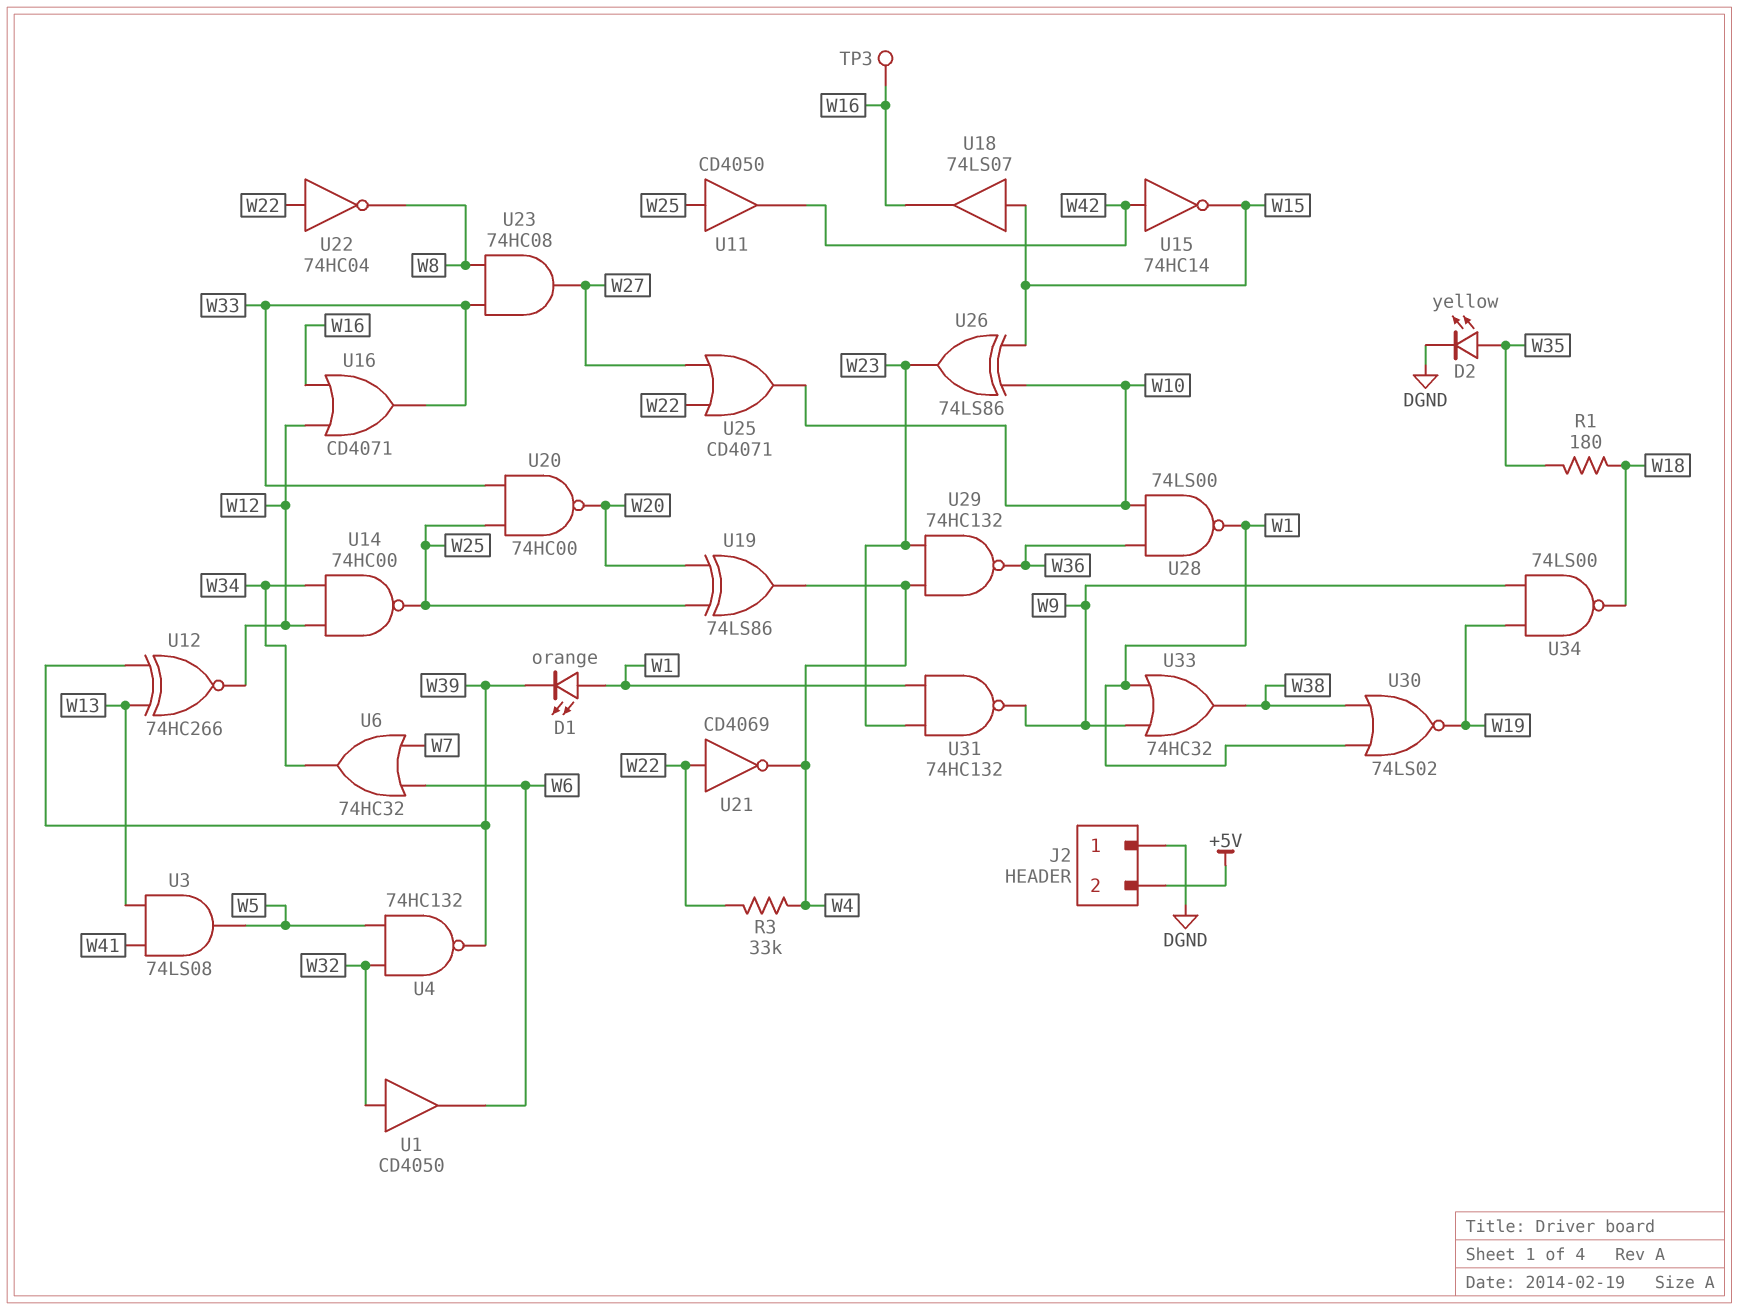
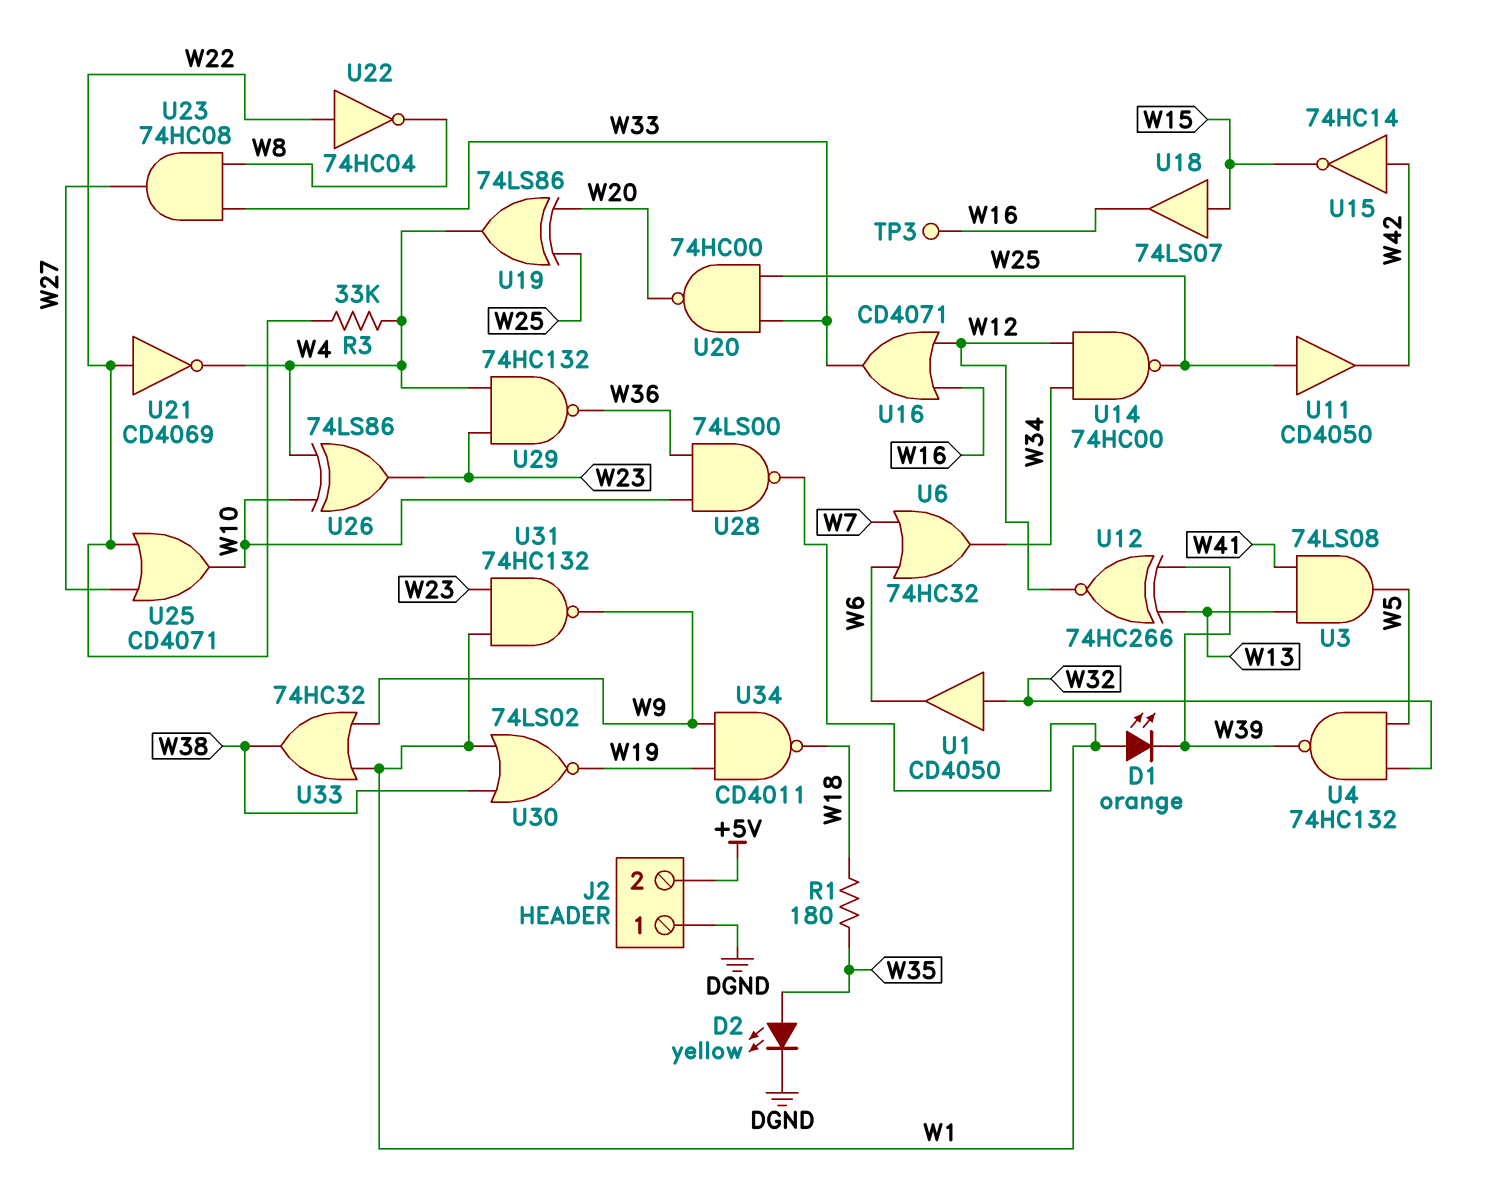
U26: XOR 74LS86 (in W10, in W15, out W23) -> XOR 74LS86 (in W4, in W10, out W23)
U34: NAND 74LS00 (in W9, in W19, out W18) -> NAND CD4011 (in W9, in W19, out W18)

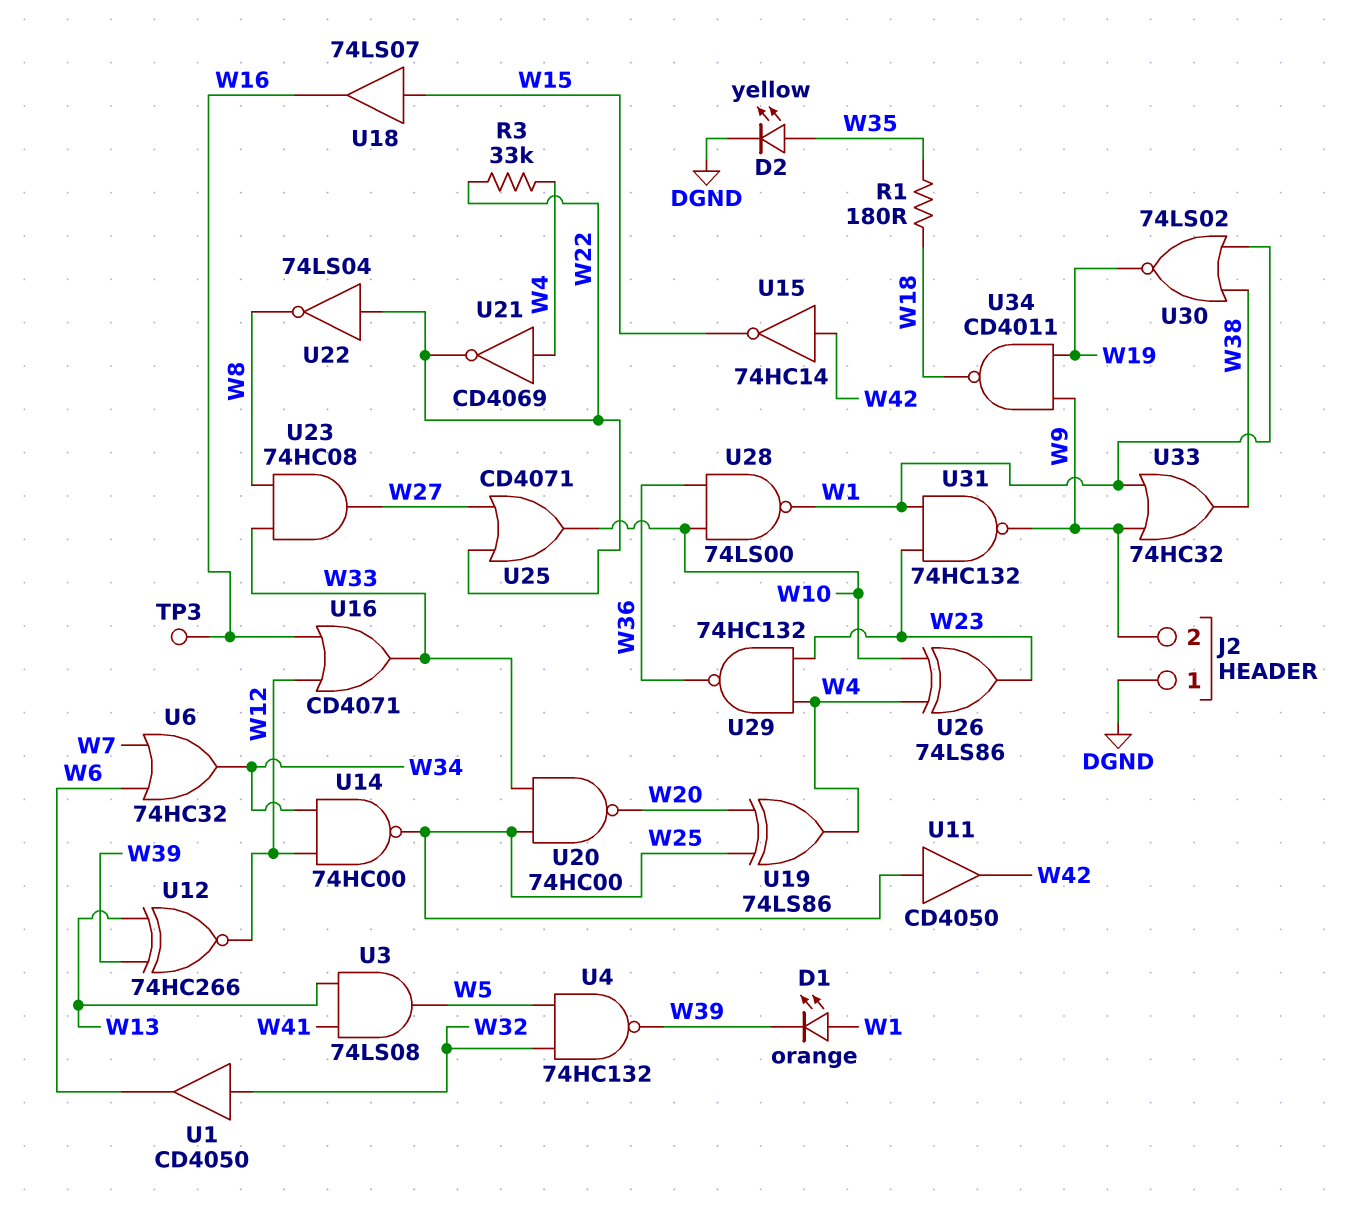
J2 pin 2: +5V -> W9
U21: NOT CD4069 (in W22, out W4) -> NOT CD4069 (in W4, out W22)
U22: NOT 74HC04 (in W22, out W8) -> NOT 74LS04 (in W22, out W8)

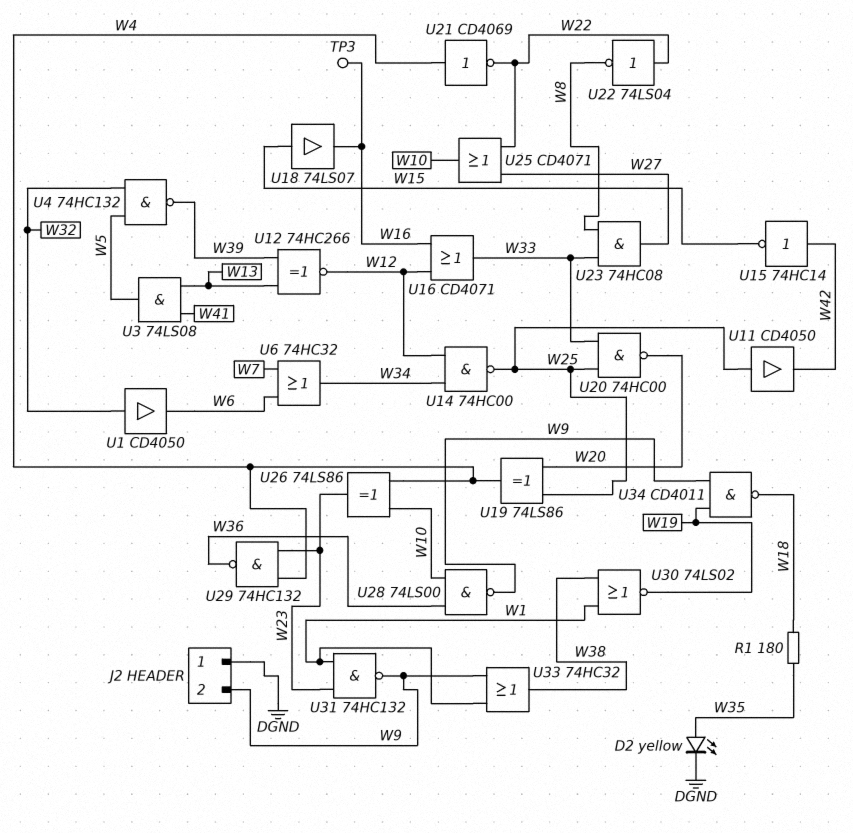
D1: LED orange (A W1, K W39) -> none
R3: 33k (W4, W22) -> none
U28: NAND 74LS00 (in W10, in W36, out W1) -> NAND 74LS00 (in W10, in W36, out W9)

